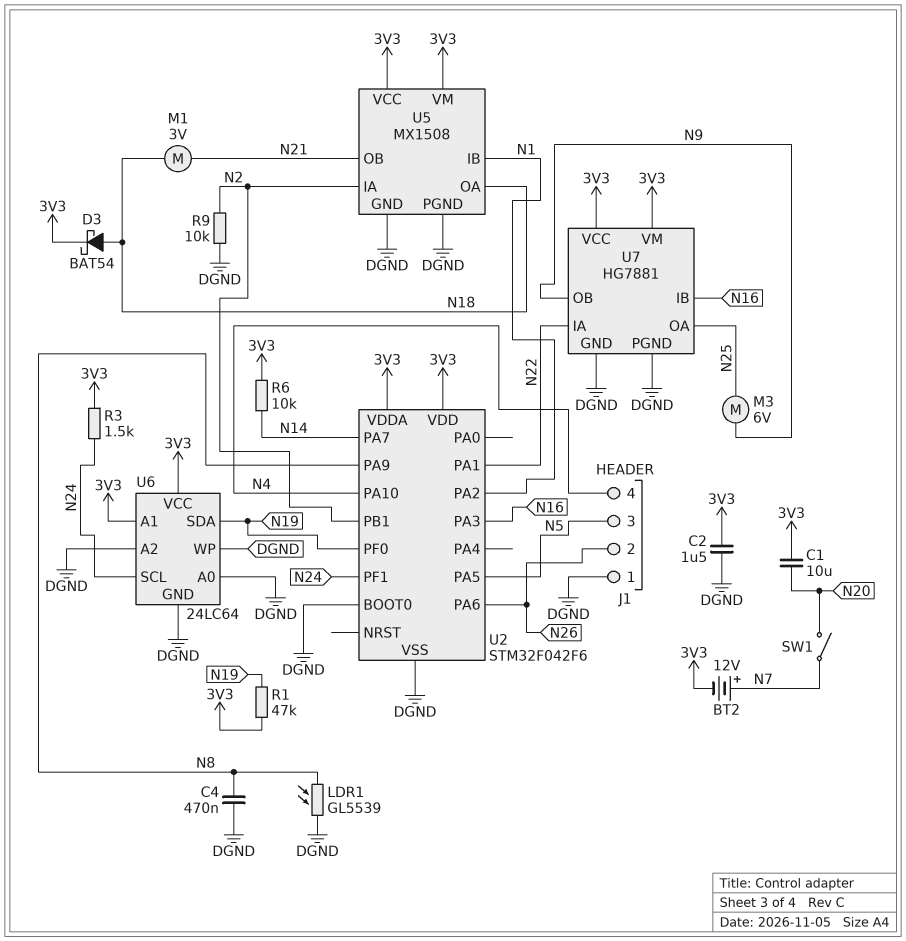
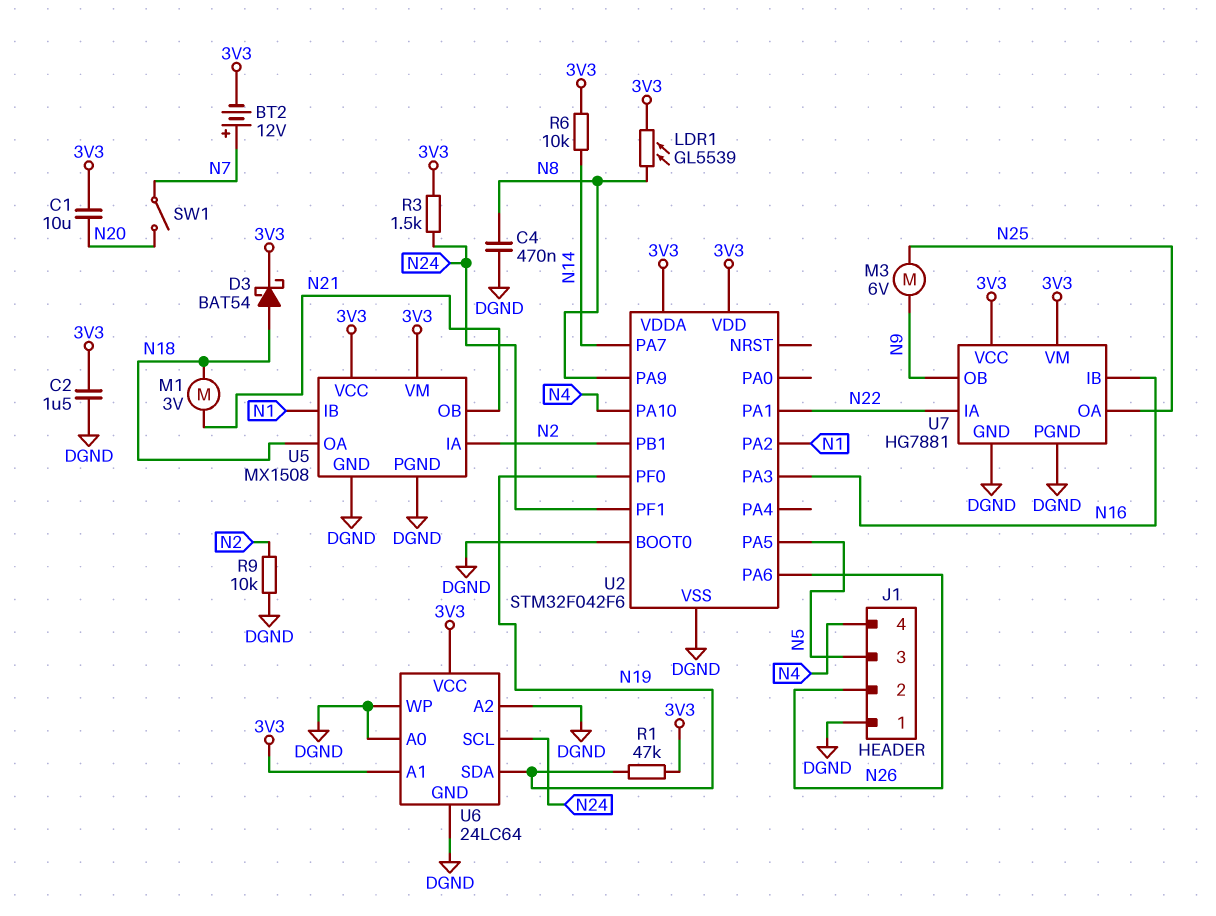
LDR1: GL5539 (DGND, N8) -> GL5539 (3V3, N8)

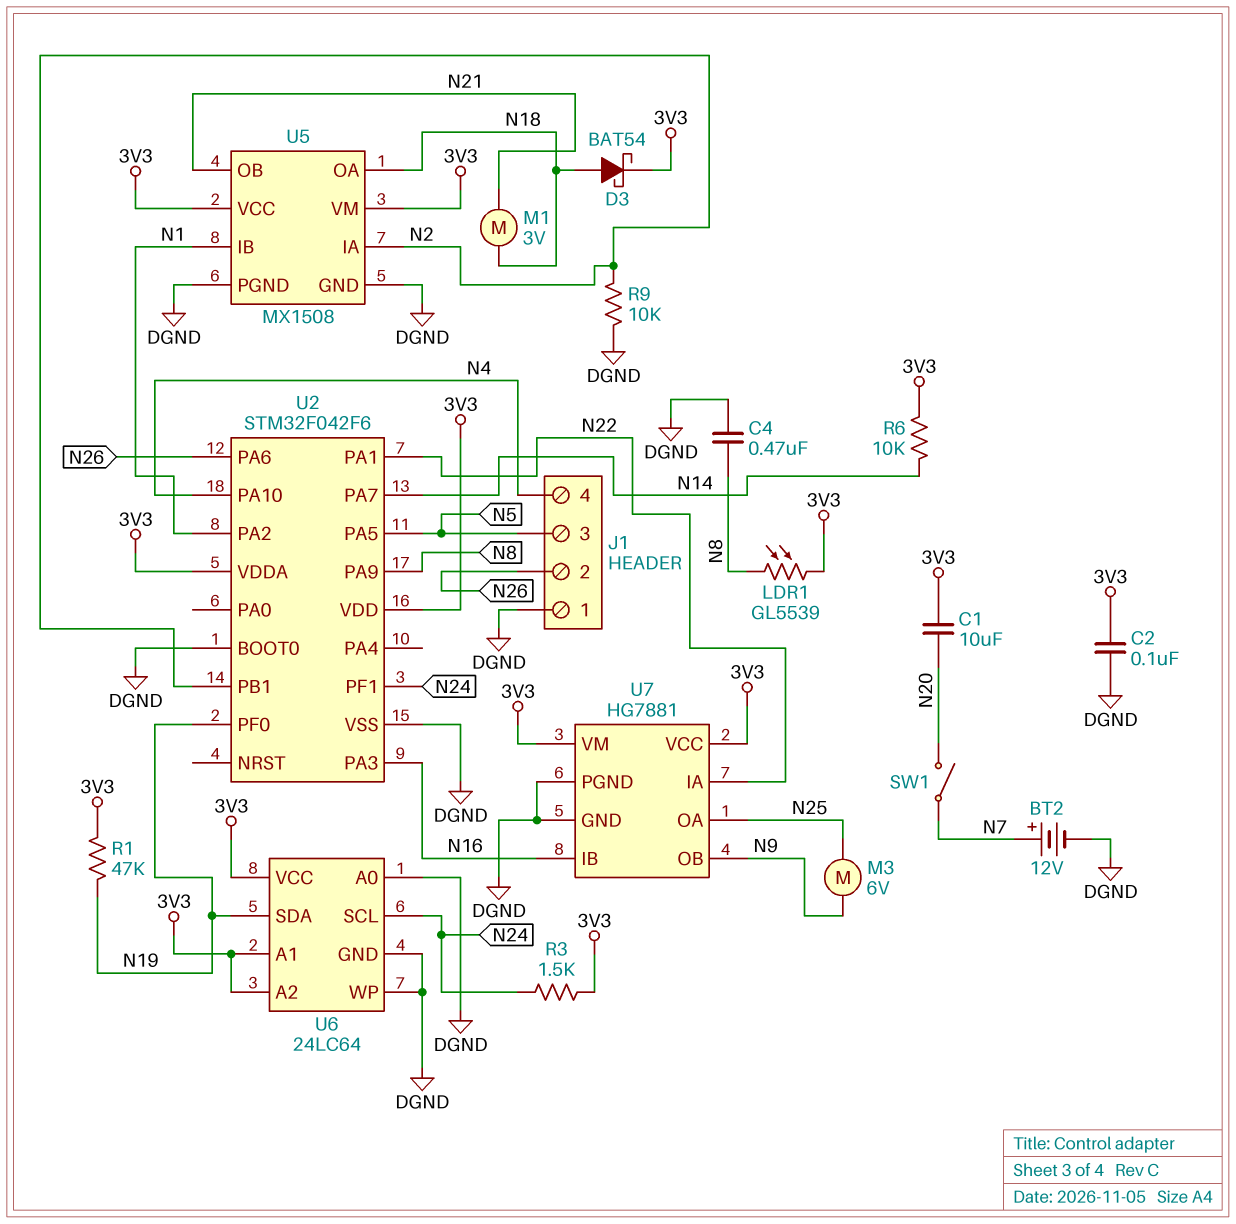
BT2: 12V (plus N7, minus 3V3) -> 12V (plus N7, minus DGND)
C2: 1.5uF (3V3, DGND) -> 100nF (3V3, DGND)
U6 pin A2: DGND -> 3V3

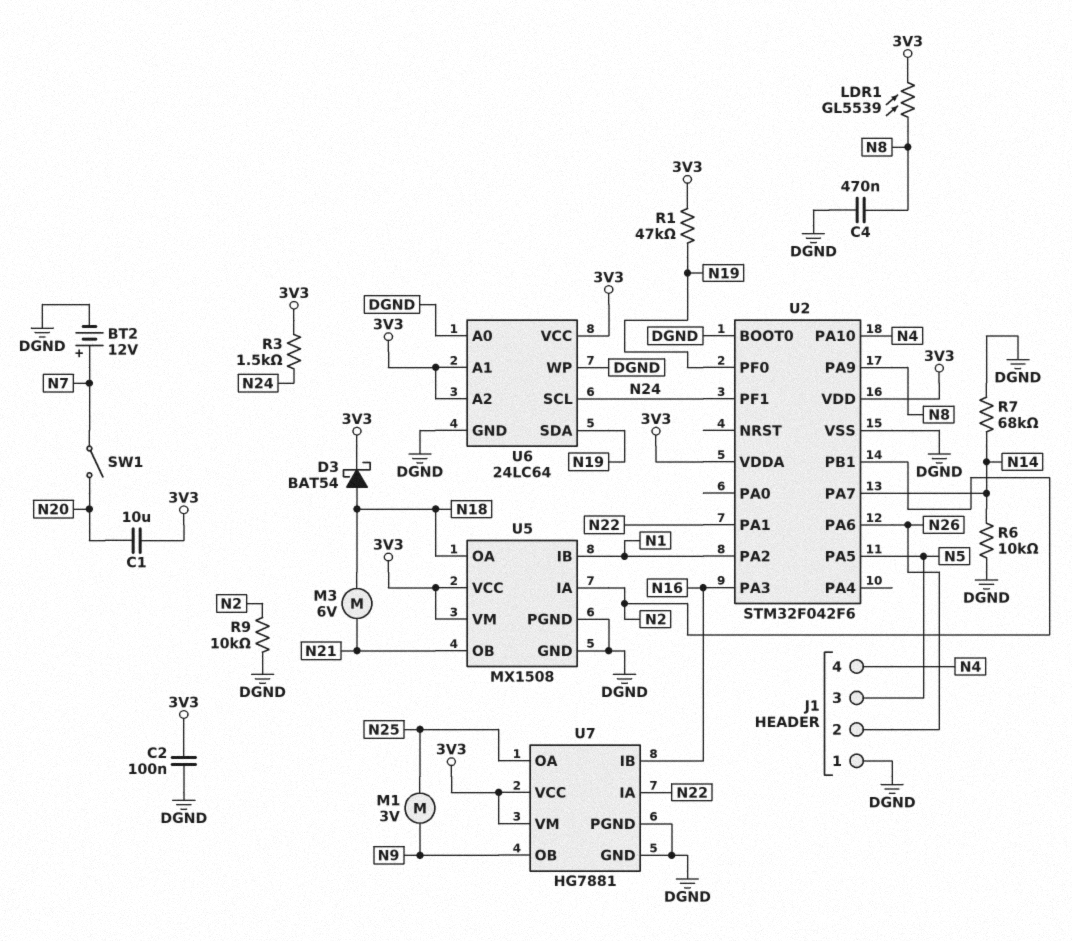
M1: motor 3V (N18, N21) -> motor 3V (N9, N25)
M3: motor 6V (N9, N25) -> motor 6V (N18, N21)
R6: 10k (3V3, N14) -> 10k (DGND, N14)
R7: none -> 68k (DGND, N14)

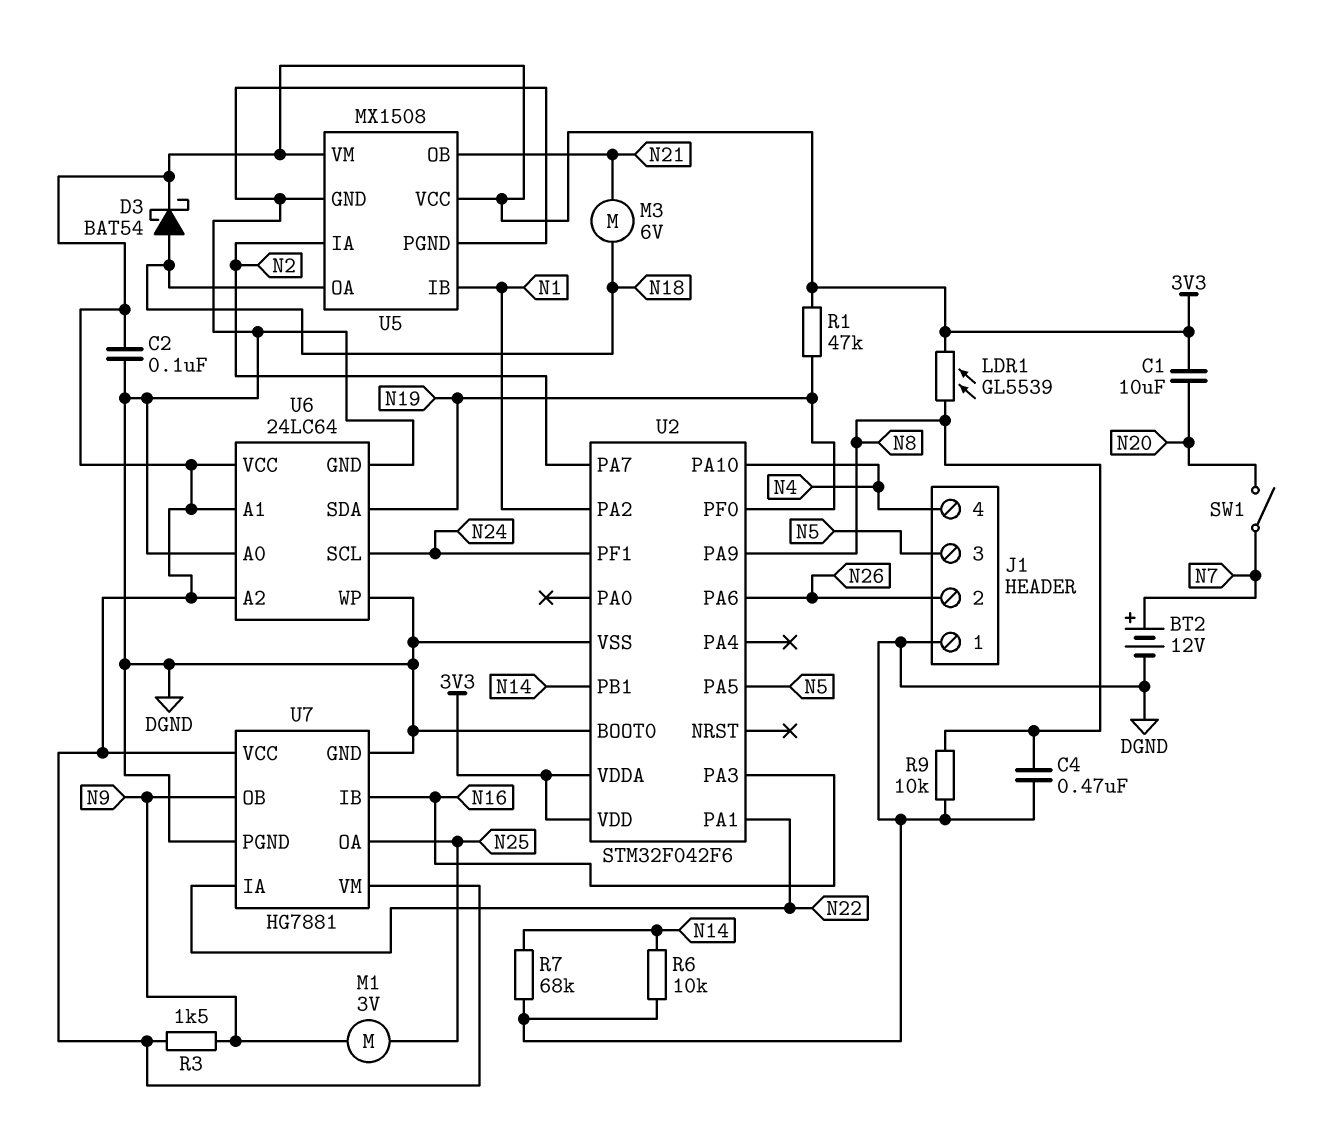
R3: 1.5k (3V3, N24) -> 1.5k (3V3, N9)
R9: 10k (DGND, N2) -> 10k (DGND, N8)
U2 pin PA7: N14 -> N2
U2 pin PB1: N2 -> N14

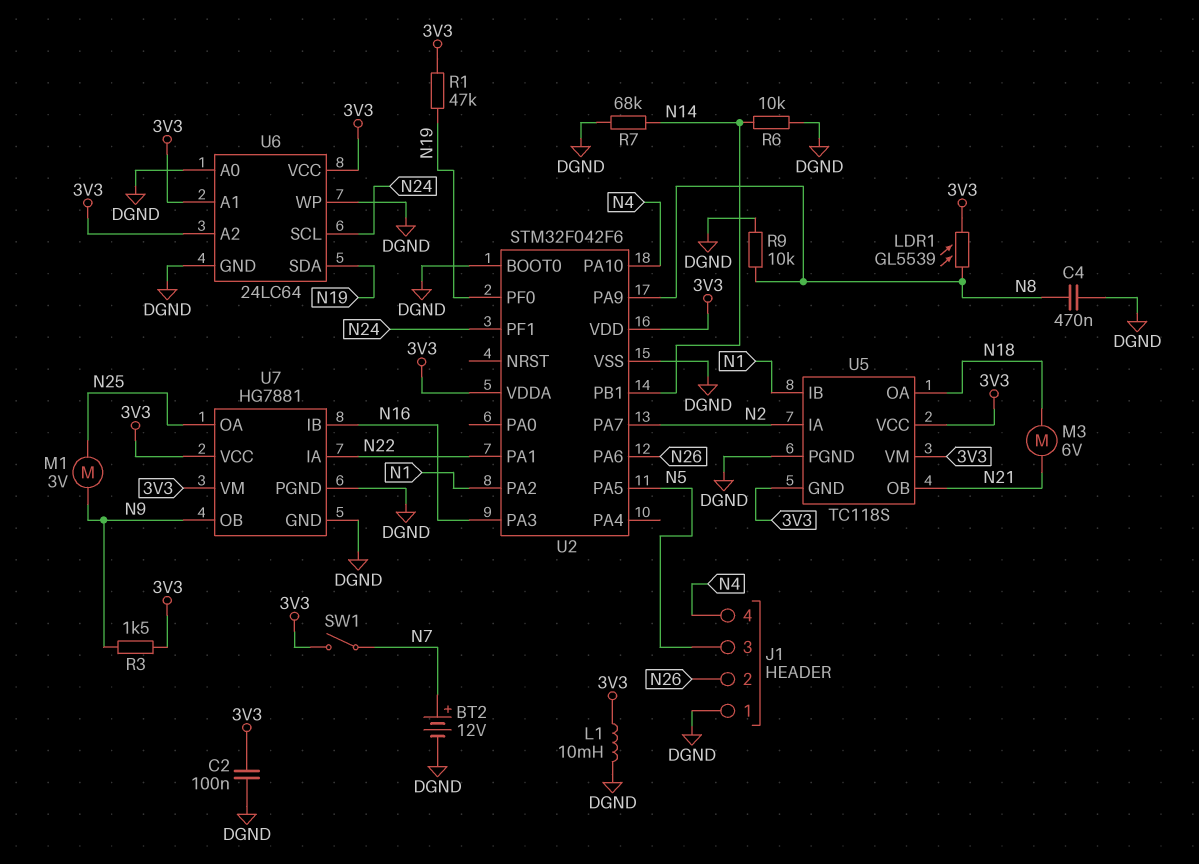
C1: 10uF (3V3, N20) -> none
D3: schottky BAT54 (A N18, K 3V3) -> none
L1: none -> 10mH (3V3, DGND)
SW1: switch (N7, N20) -> switch (3V3, N7)
U5: MX1508 -> TC118S
U5 pin GND: DGND -> 3V3

